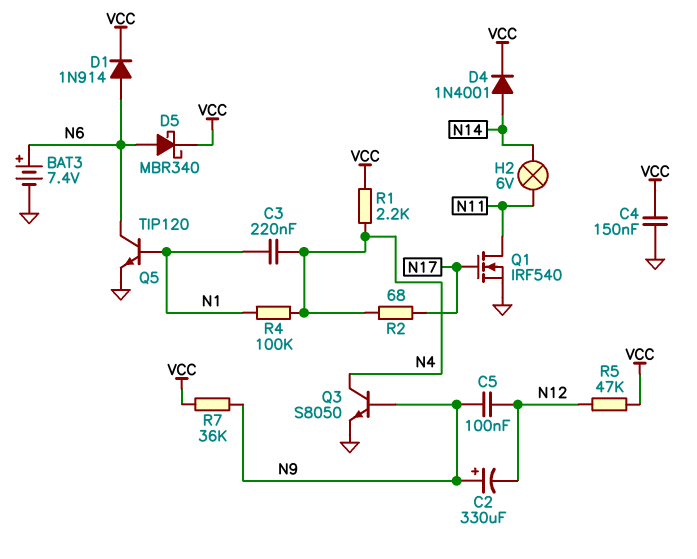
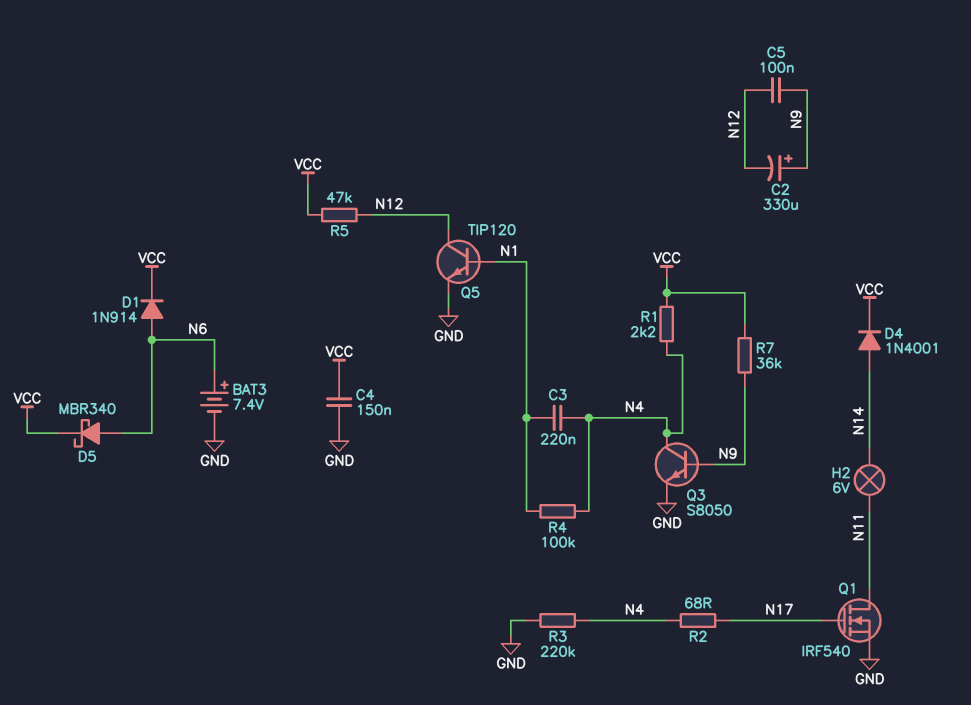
Q5: NPN TIP120 (B N1, C N6, E GND) -> NPN TIP120 (B N1, C N12, E GND)
R3: none -> 220k (GND, N4)

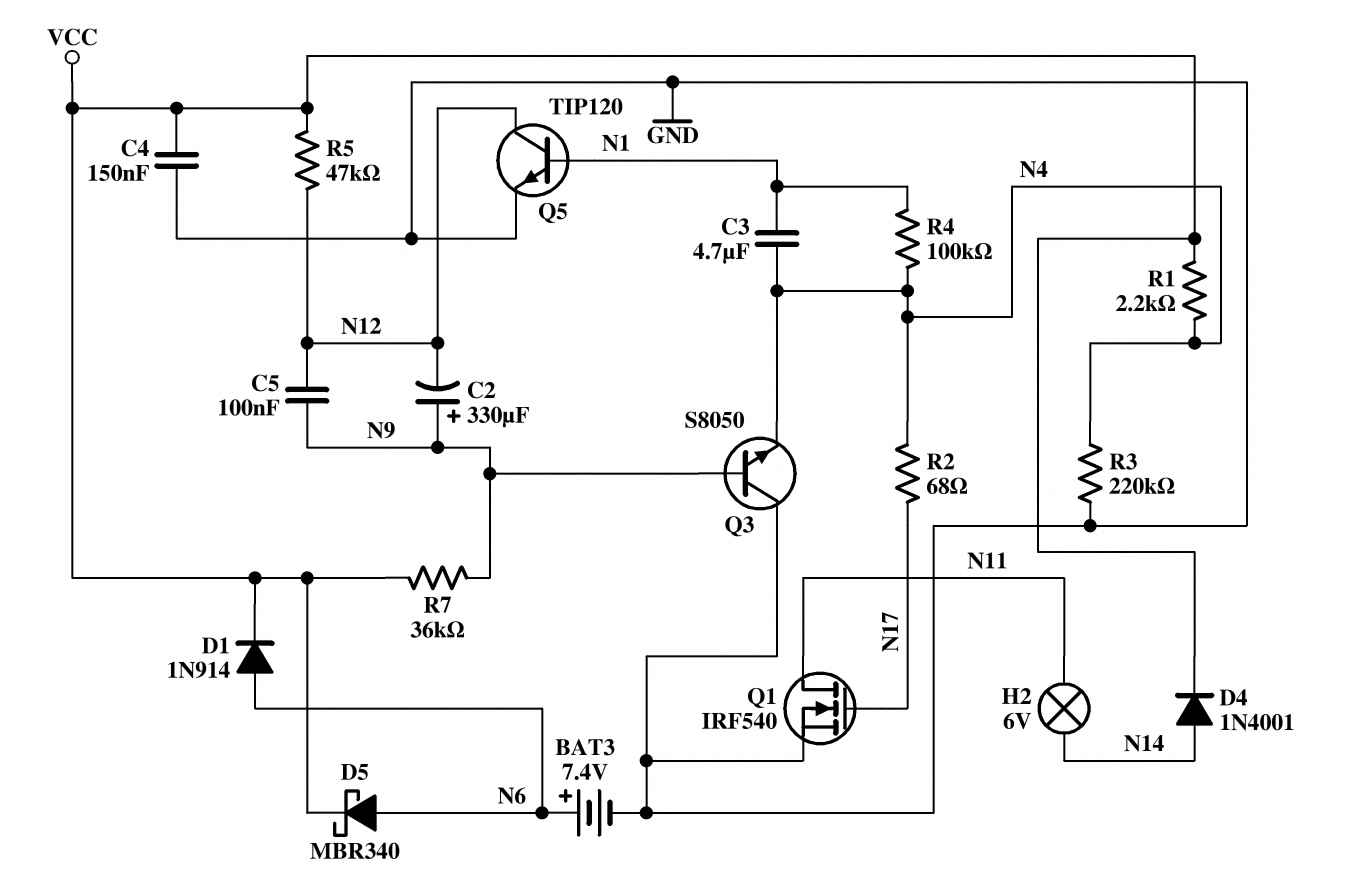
C3: 220nF (N1, N4) -> 4.7uF (N1, N4)
Q3: NPN S8050 (B N9, C N4, E GND) -> NPN S8050 (B N9, C GND, E N4)

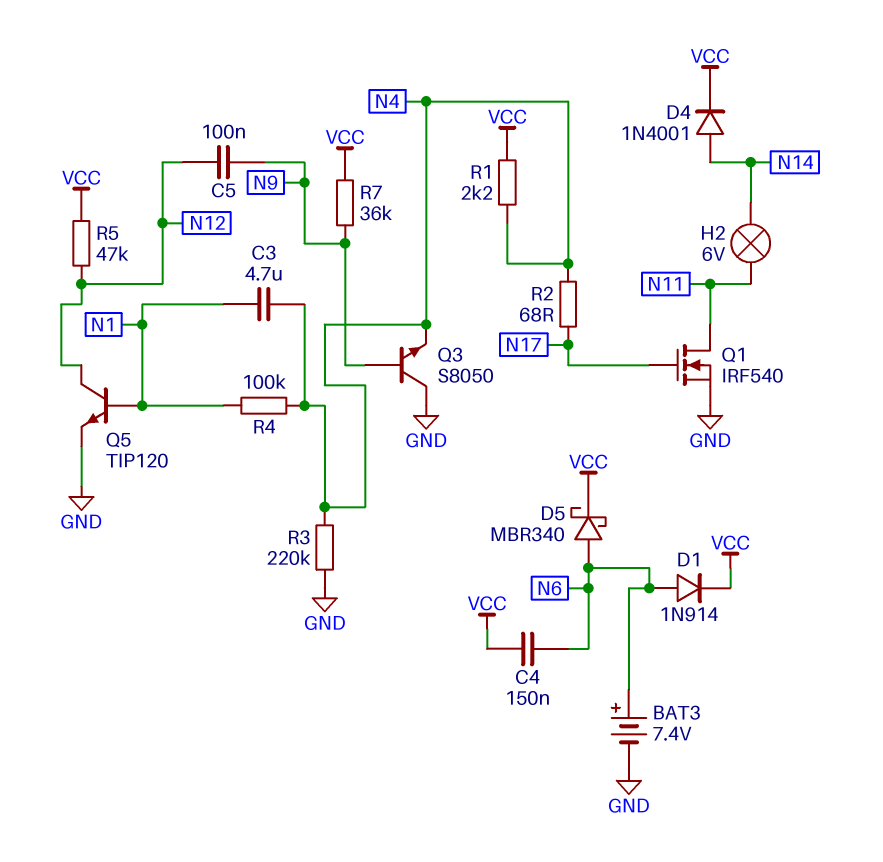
C2: 330uF (plus N9, minus N12) -> none
C4: 150nF (GND, VCC) -> 150nF (N6, VCC)

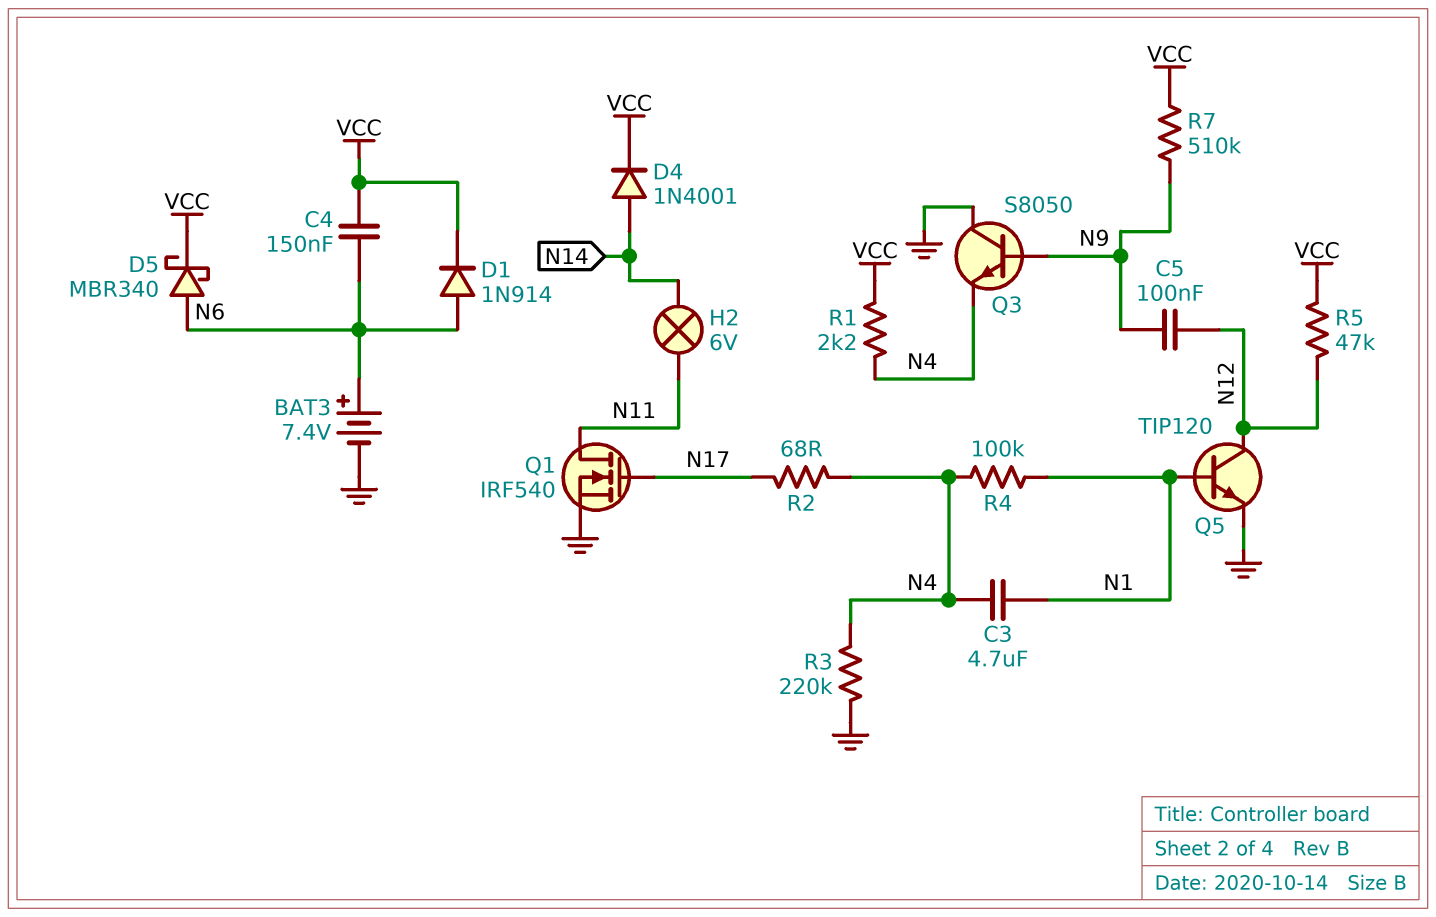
R7: 36k (N9, VCC) -> 510k (N9, VCC)

